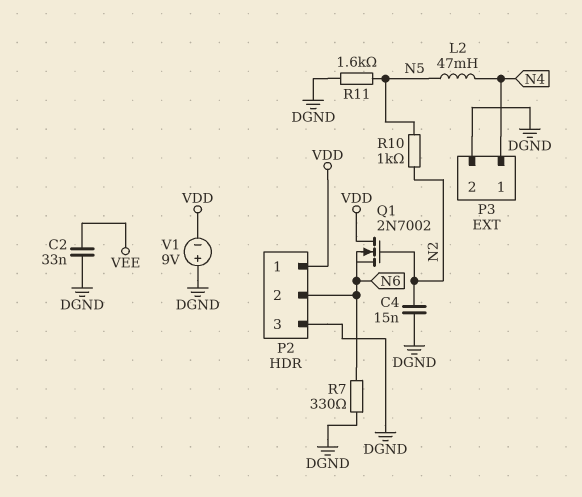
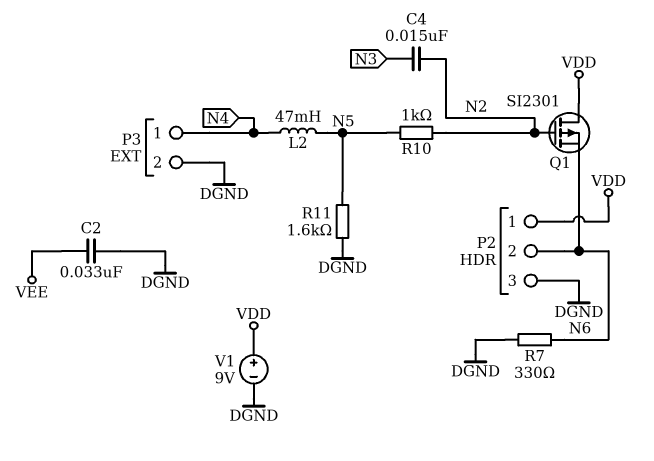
C4: 15nF (DGND, N2) -> 15nF (N2, N3)
Q1: NMOS 2N7002 (G N2, D VDD, S N6) -> PMOS SI2301 (G N2, D VDD, S N6)
V1: 9V (plus DGND, minus VDD) -> 9V (plus VDD, minus DGND)

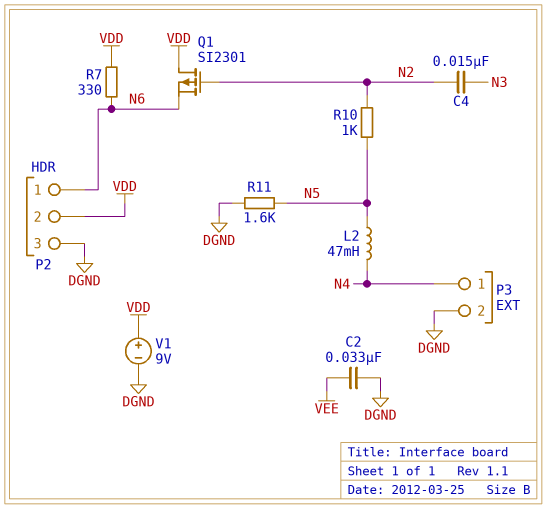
P2 pin 1: VDD -> N6
P2 pin 2: N6 -> VDD
R7: 330 (DGND, N6) -> 330 (N6, VDD)

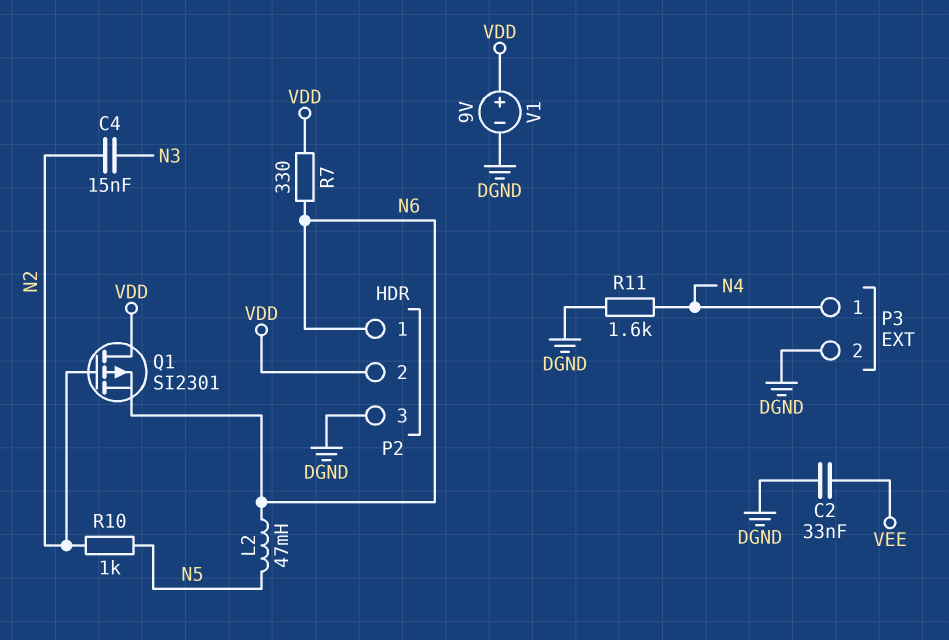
L2: 47mH (N4, N5) -> 47mH (N5, N6)
R11: 1.6k (DGND, N5) -> 1.6k (DGND, N4)

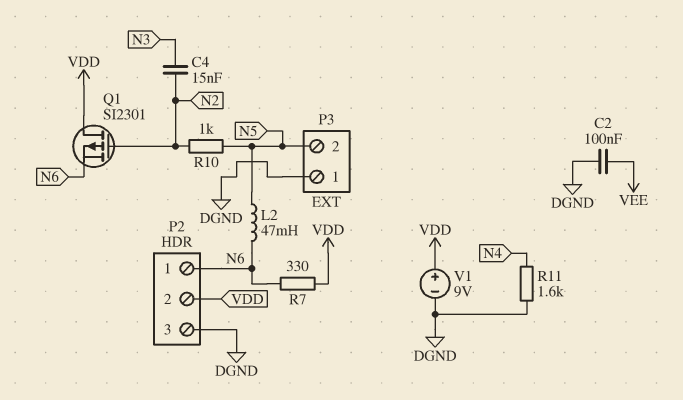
C2: 33nF (DGND, VEE) -> 100nF (DGND, VEE)
P3 pin 1: N4 -> DGND
P3 pin 2: DGND -> N5

